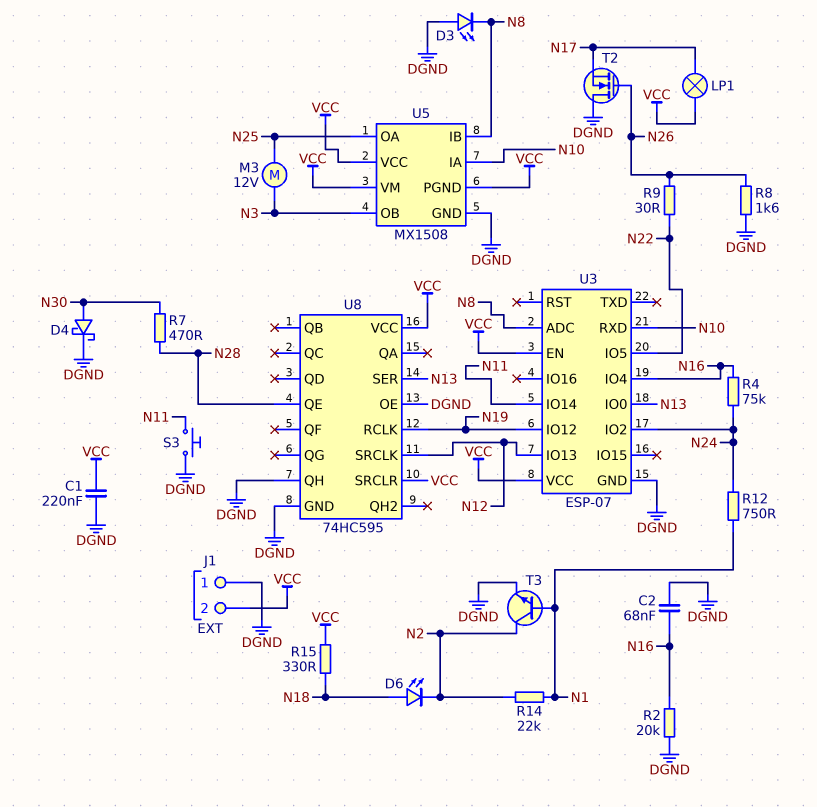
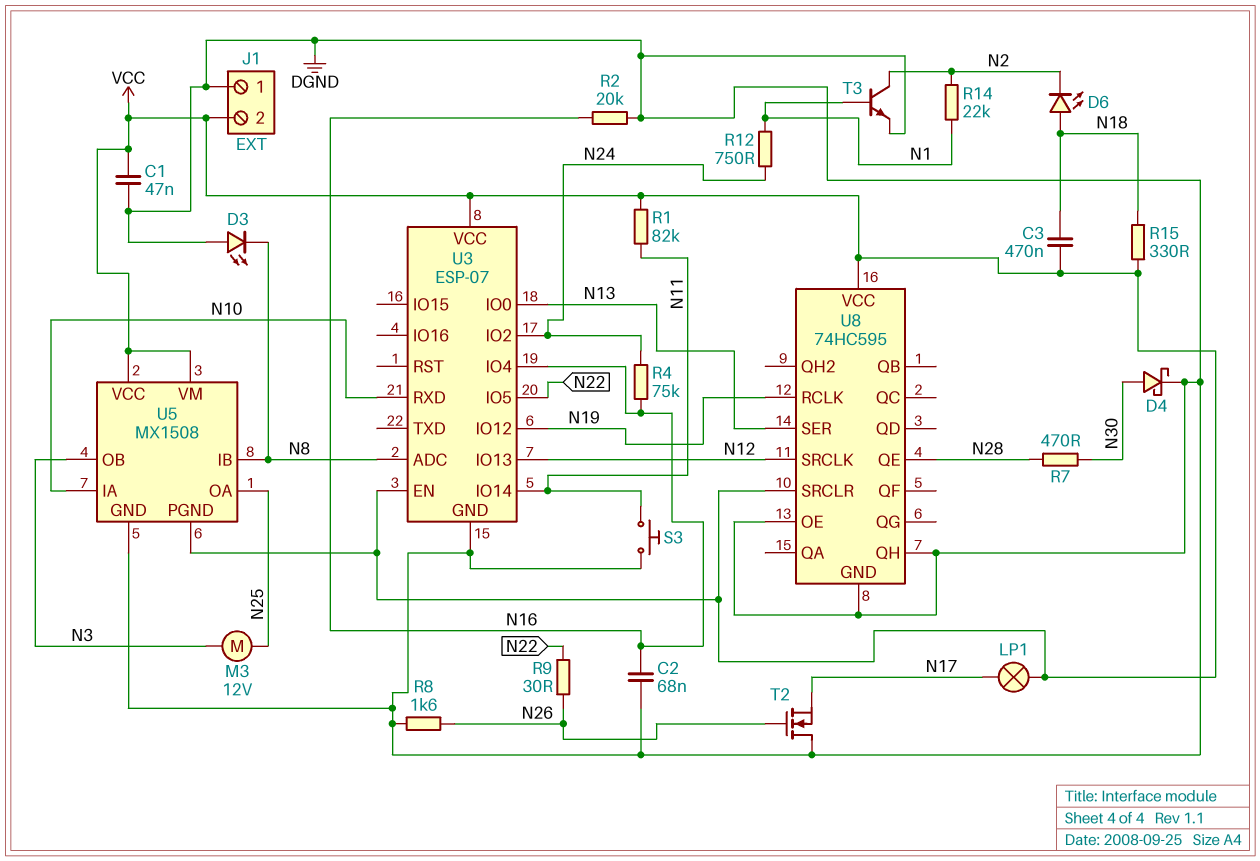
C1: 220nF (DGND, VCC) -> 47nF (DGND, VCC)
C3: none -> 470nF (N18, VCC)
R1: none -> 82k (N11, VCC)

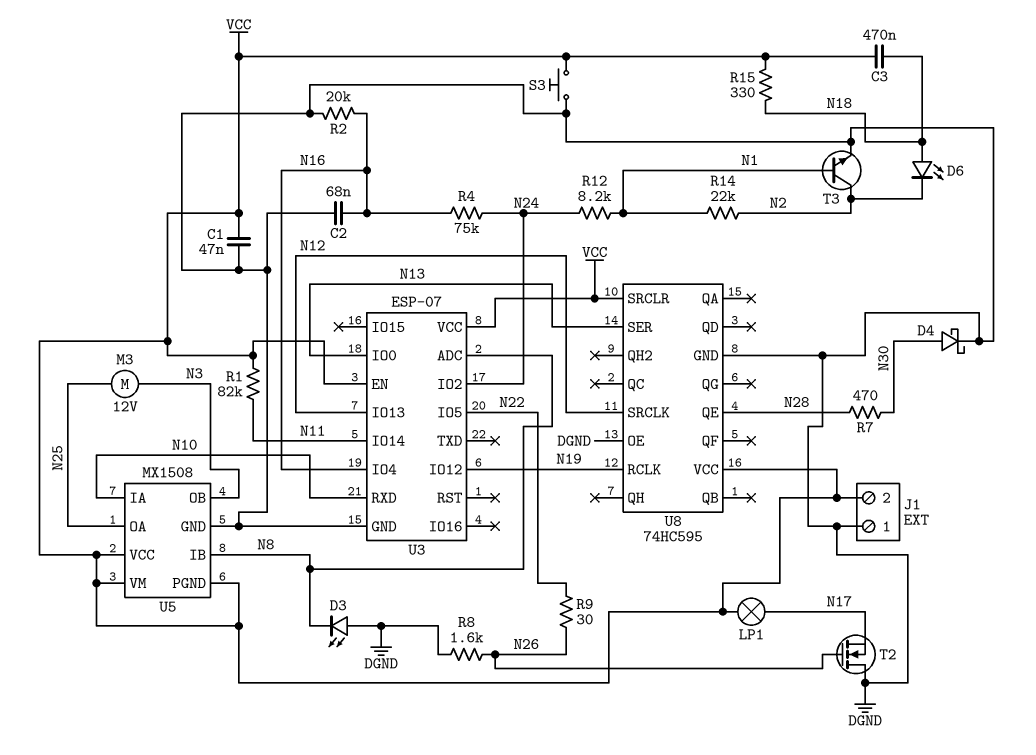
R12: 750 (N1, N24) -> 8.2k (N1, N24)
S3: button (DGND, N11) -> button (DGND, VCC)
U8 pin QH: DGND -> none

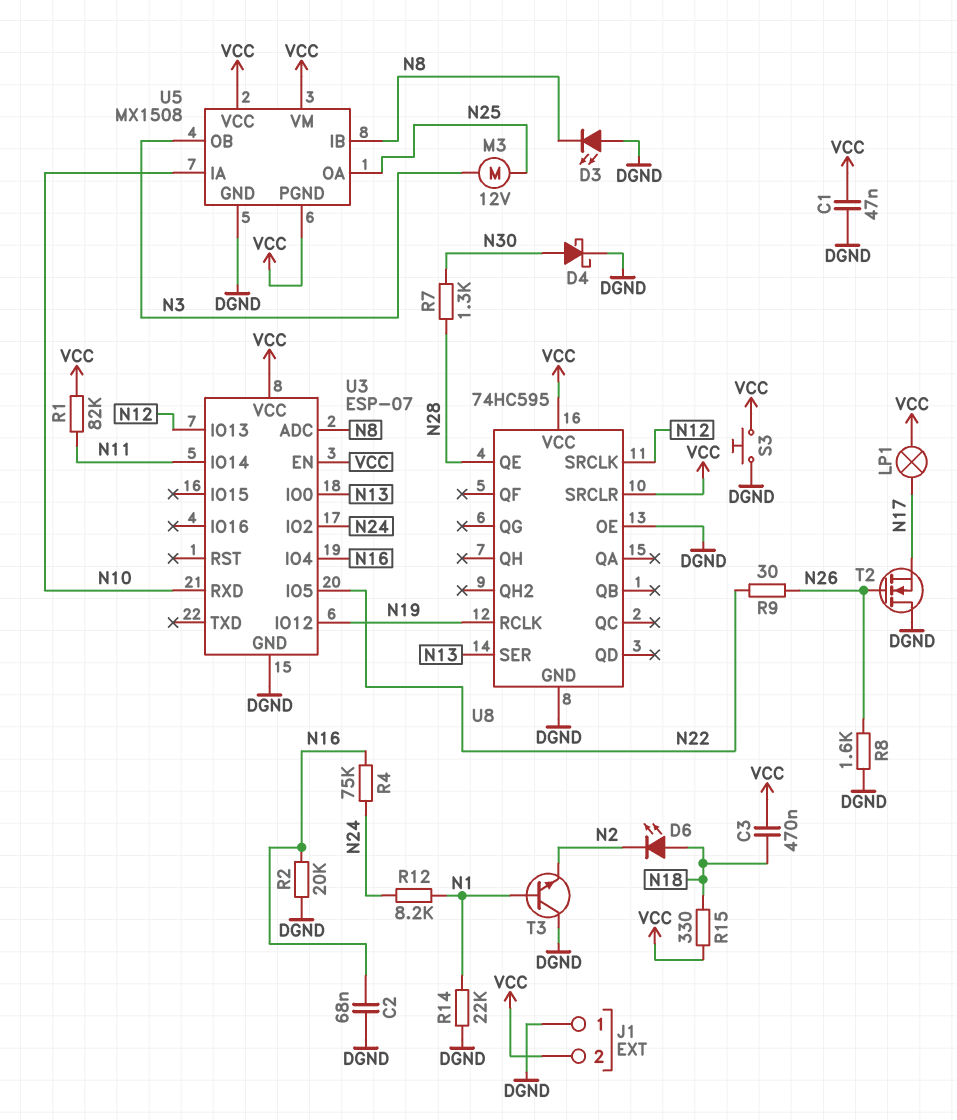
R7: 470 (N28, N30) -> 1.3k (N28, N30)
R14: 22k (N1, N2) -> 22k (DGND, N1)
T3: NPN (B N1, C N2, E DGND) -> NPN (B N1, C DGND, E N2)

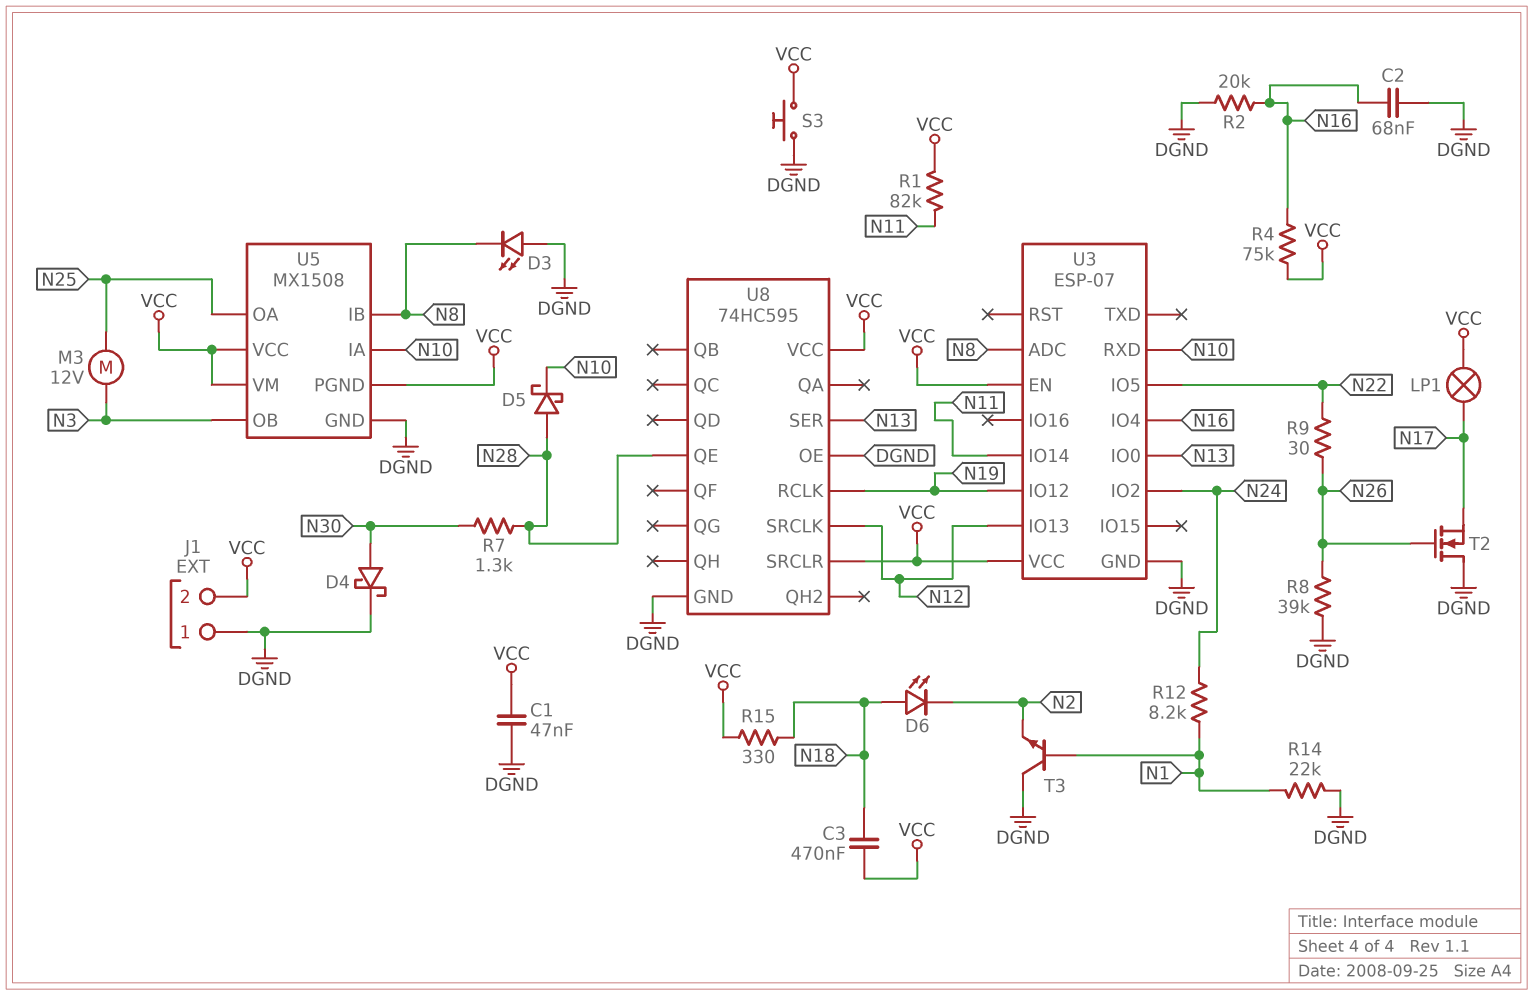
D5: none -> schottky (A N28, K N10)
R4: 75k (N16, N24) -> 75k (N16, VCC)
R8: 1.6k (DGND, N26) -> 39k (DGND, N26)

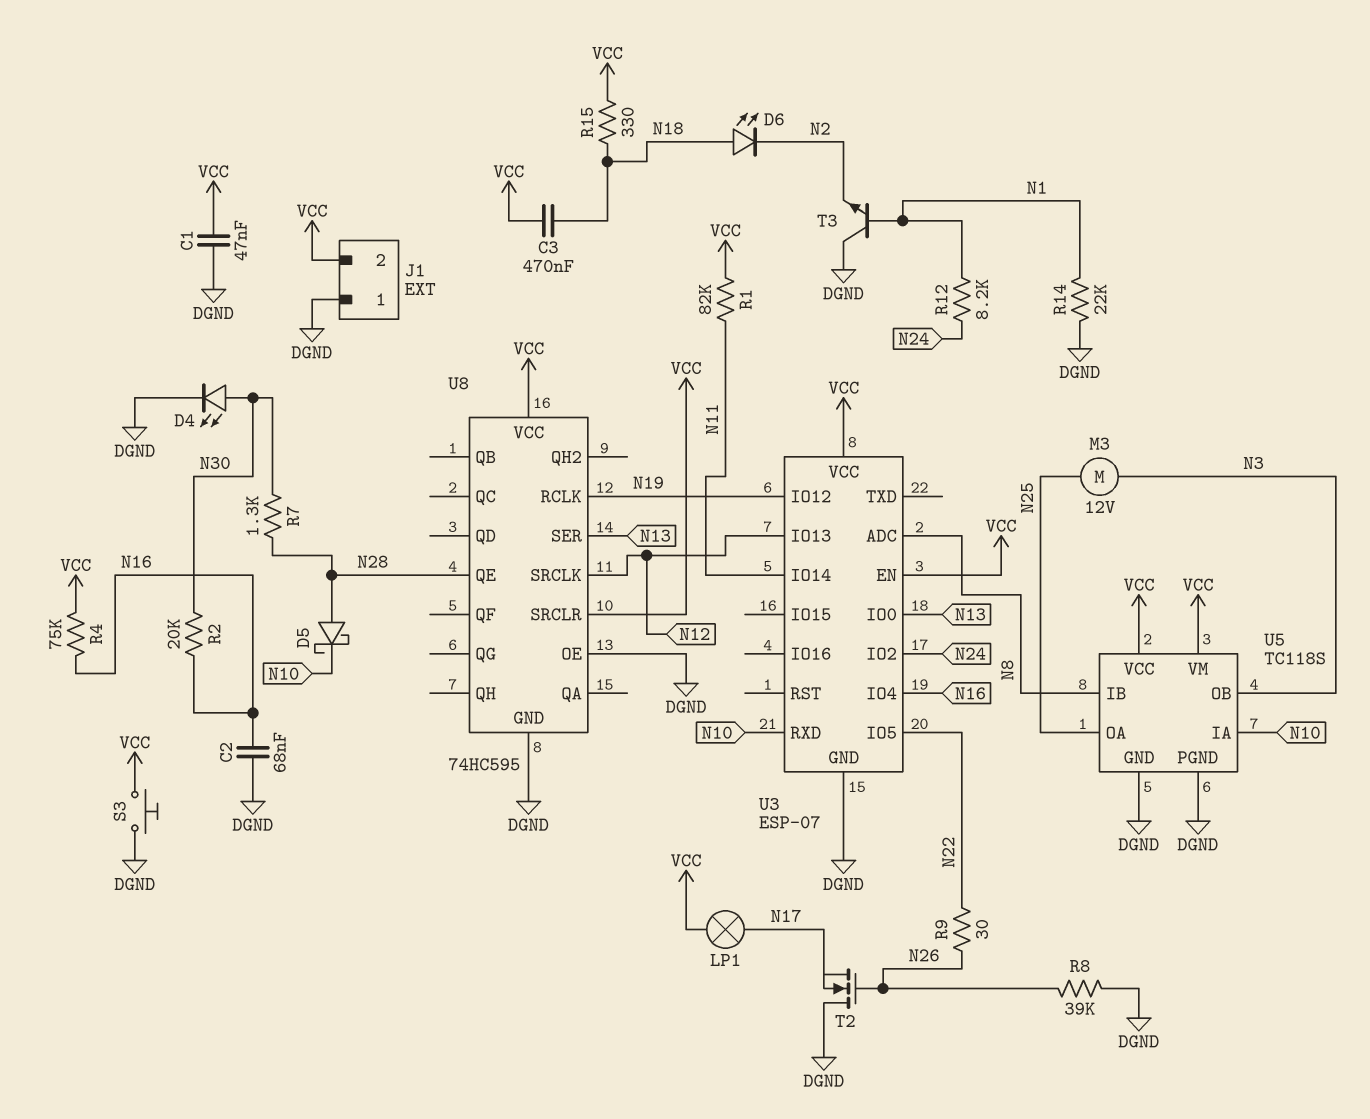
D3: LED (A DGND, K N8) -> none
D4: schottky (A N30, K DGND) -> LED (A N30, K DGND)
R2: 20k (DGND, N16) -> 20k (N16, N30)
U5: MX1508 -> TC118S
U5 pin PGND: VCC -> DGND

